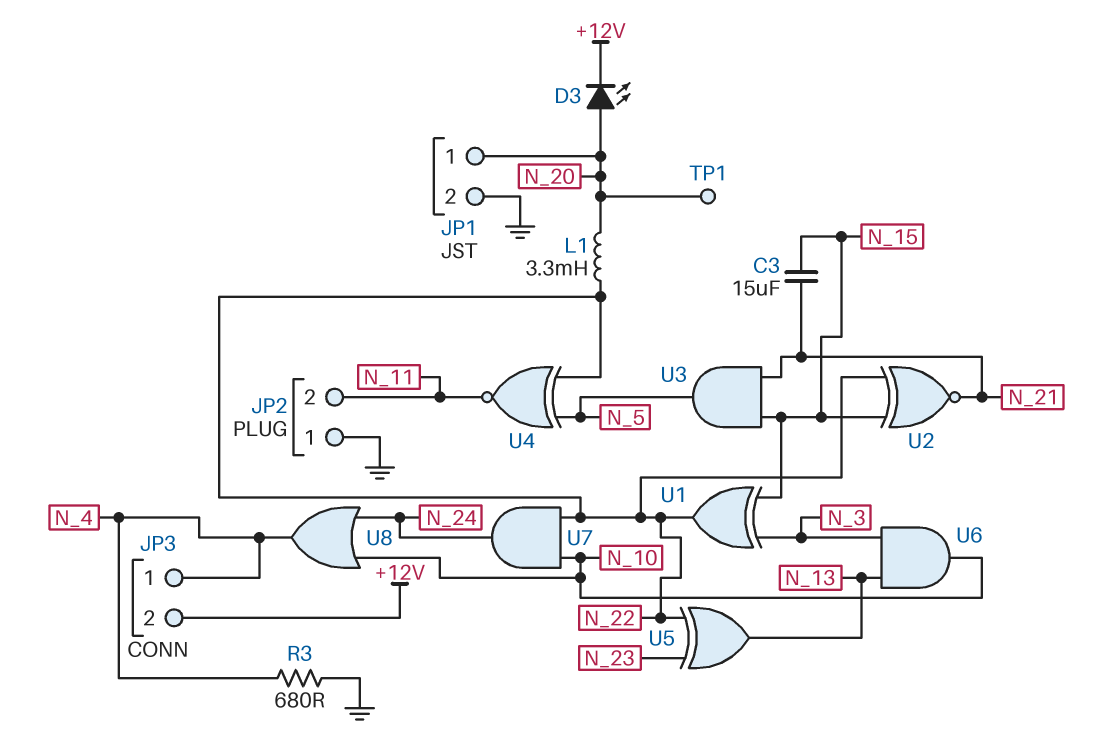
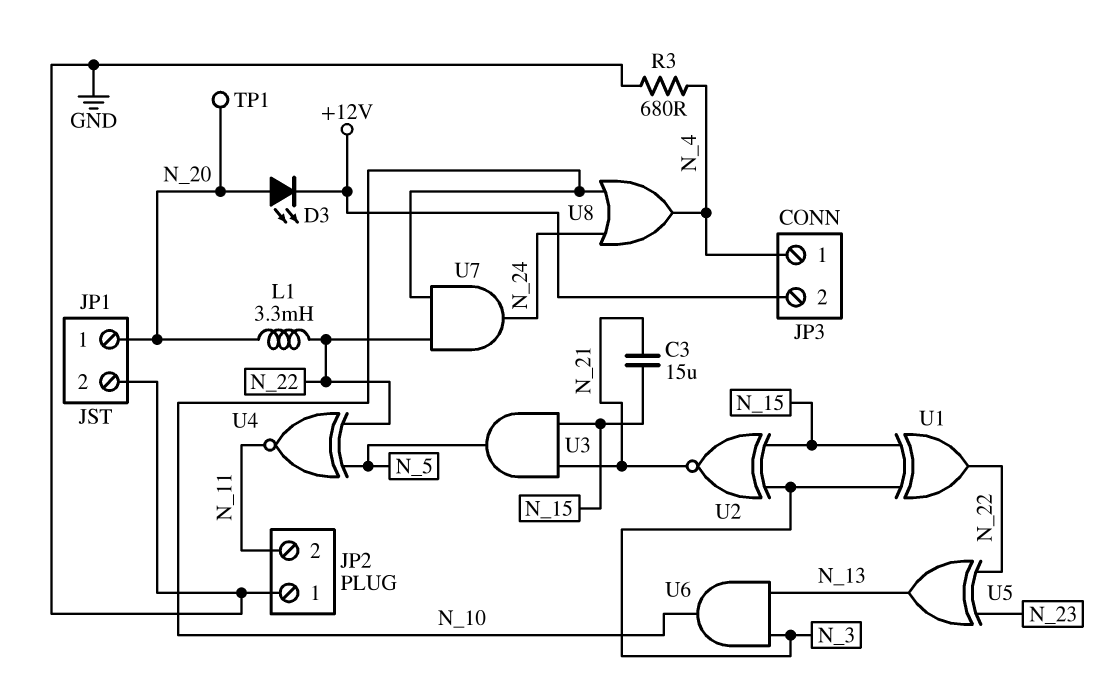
U2: XNOR (in N_15, in N_22, out N_21) -> XNOR (in N_3, in N_15, out N_21)

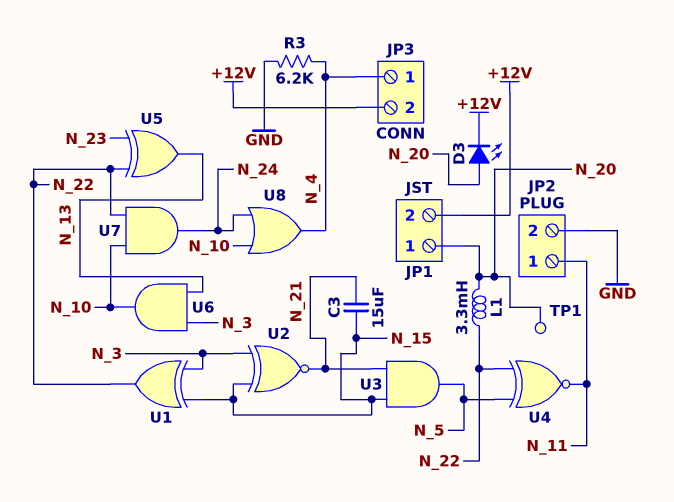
JP1 pin 2: GND -> +12V
JP2 pin 1: GND -> N_11
JP2 pin 2: N_11 -> GND
R3: 680 (GND, N_4) -> 6.2k (GND, N_4)

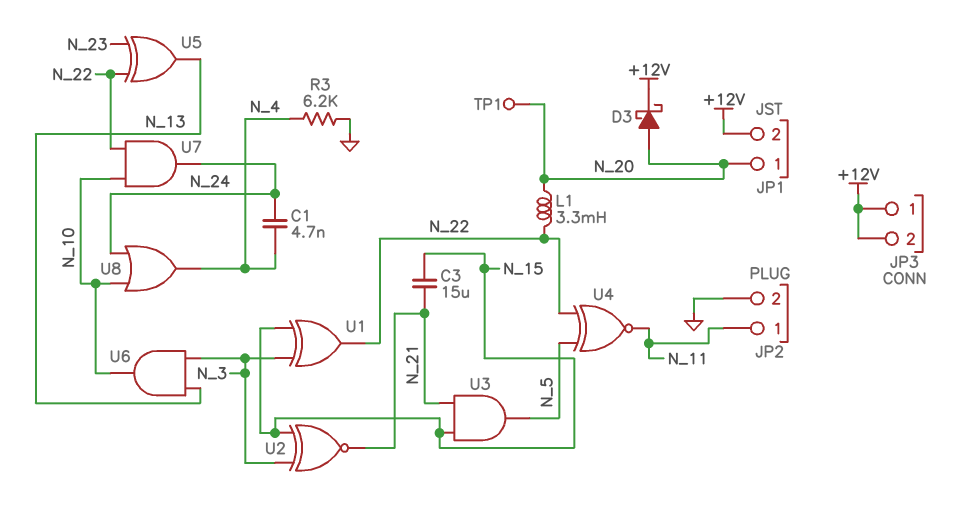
C1: none -> 4.7nF (N_4, N_24)
D3: LED (A N_20, K +12V) -> schottky (A N_20, K +12V)
JP3 pin 1: N_4 -> +12V

